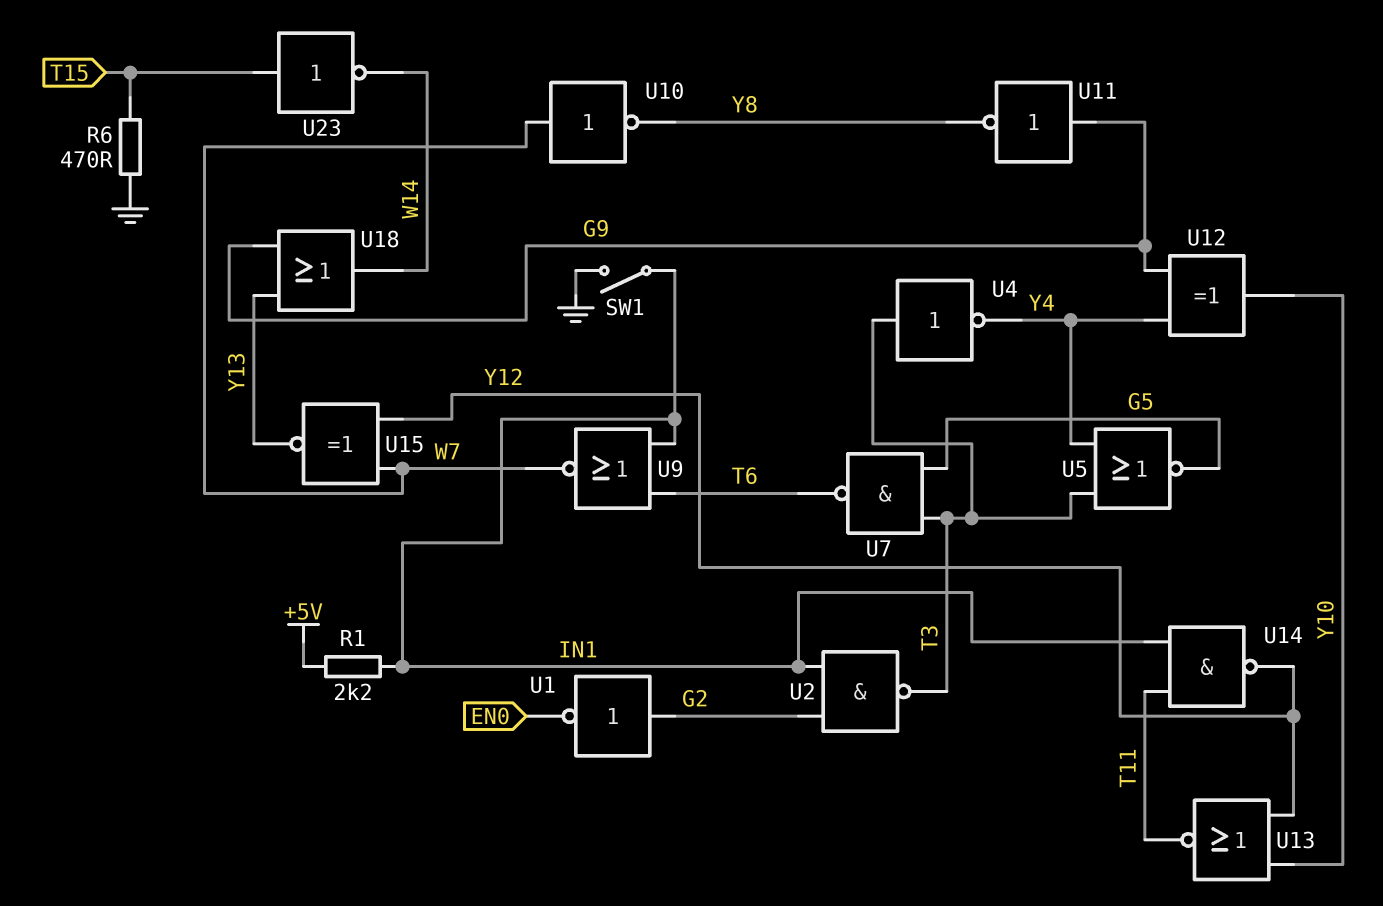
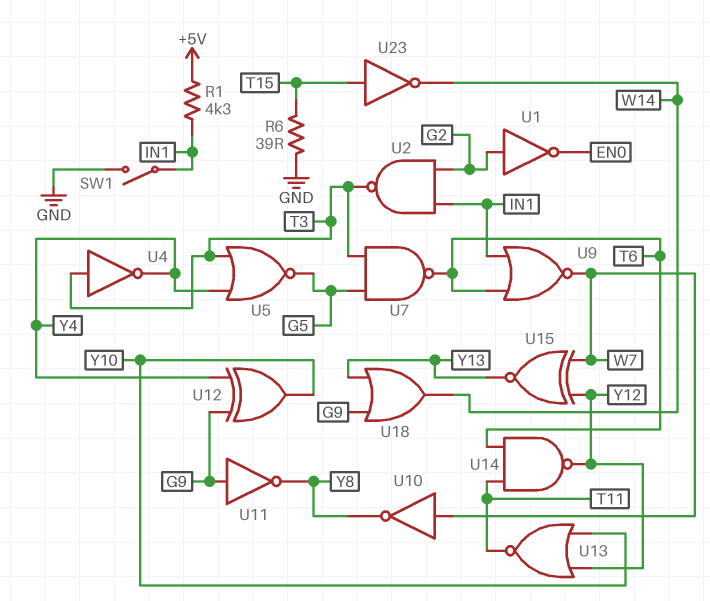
R1: 2.2k (+5V, IN1) -> 4.3k (+5V, IN1)
R6: 470 (GND, T15) -> 39 (GND, T15)
U14: NAND (in IN1, in T11, out Y12) -> NAND (in T6, in T11, out Y12)

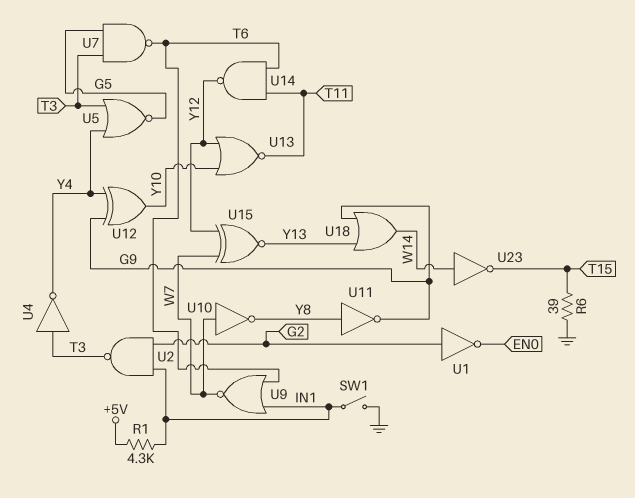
U11: NOT (in G9, out Y8) -> NOT (in Y8, out G9)
U23: NOT (in T15, out W14) -> NOT (in W14, out T15)

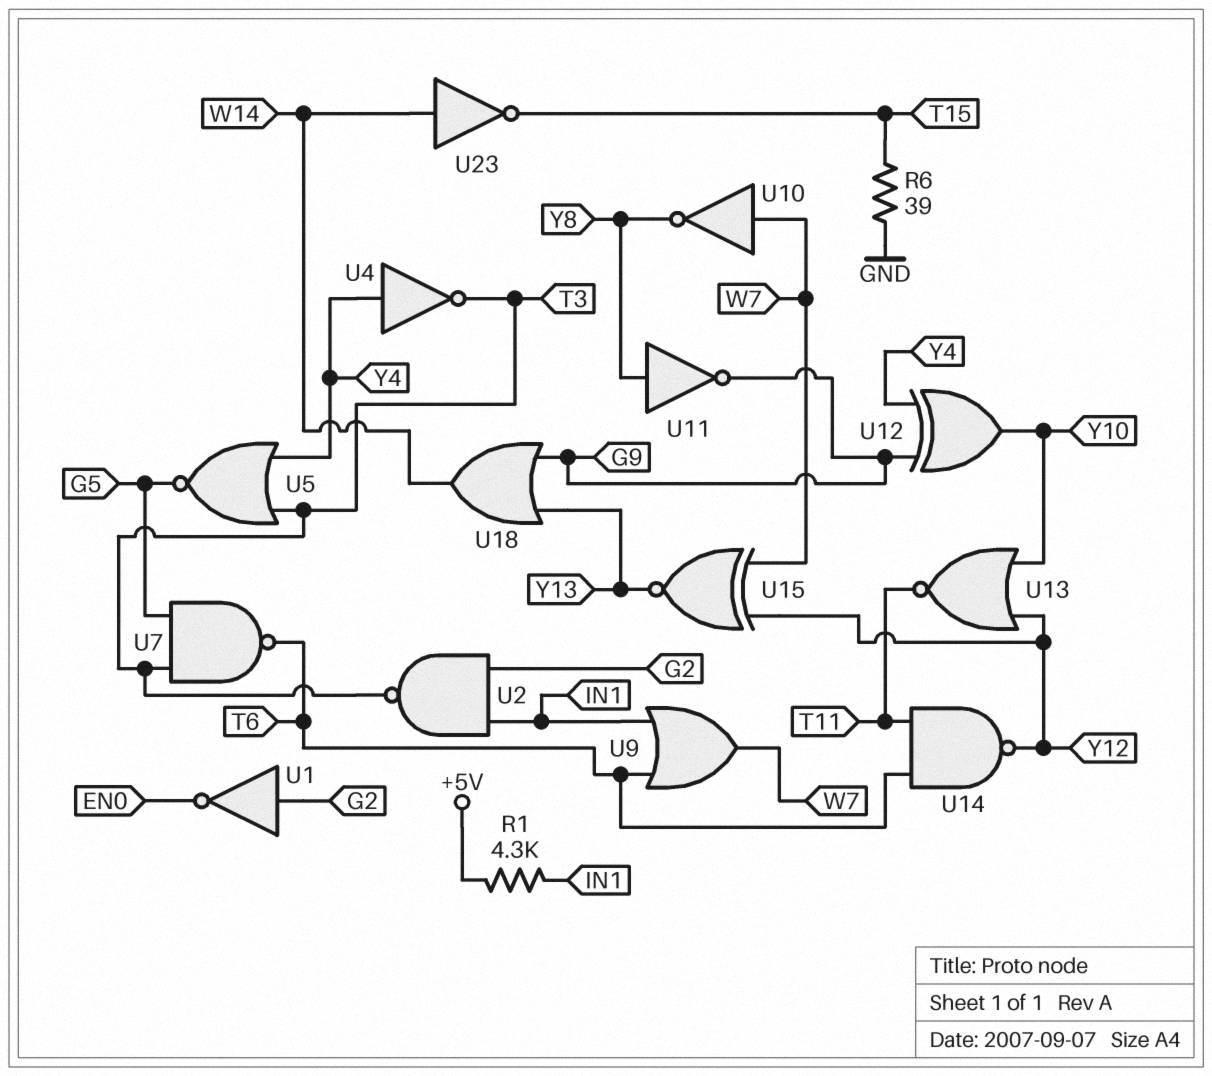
SW1: switch (GND, IN1) -> none
U4: NOT (in T3, out Y4) -> NOT (in Y4, out T3)
U9: NOR (in IN1, in T6, out W7) -> OR (in IN1, in T6, out W7)

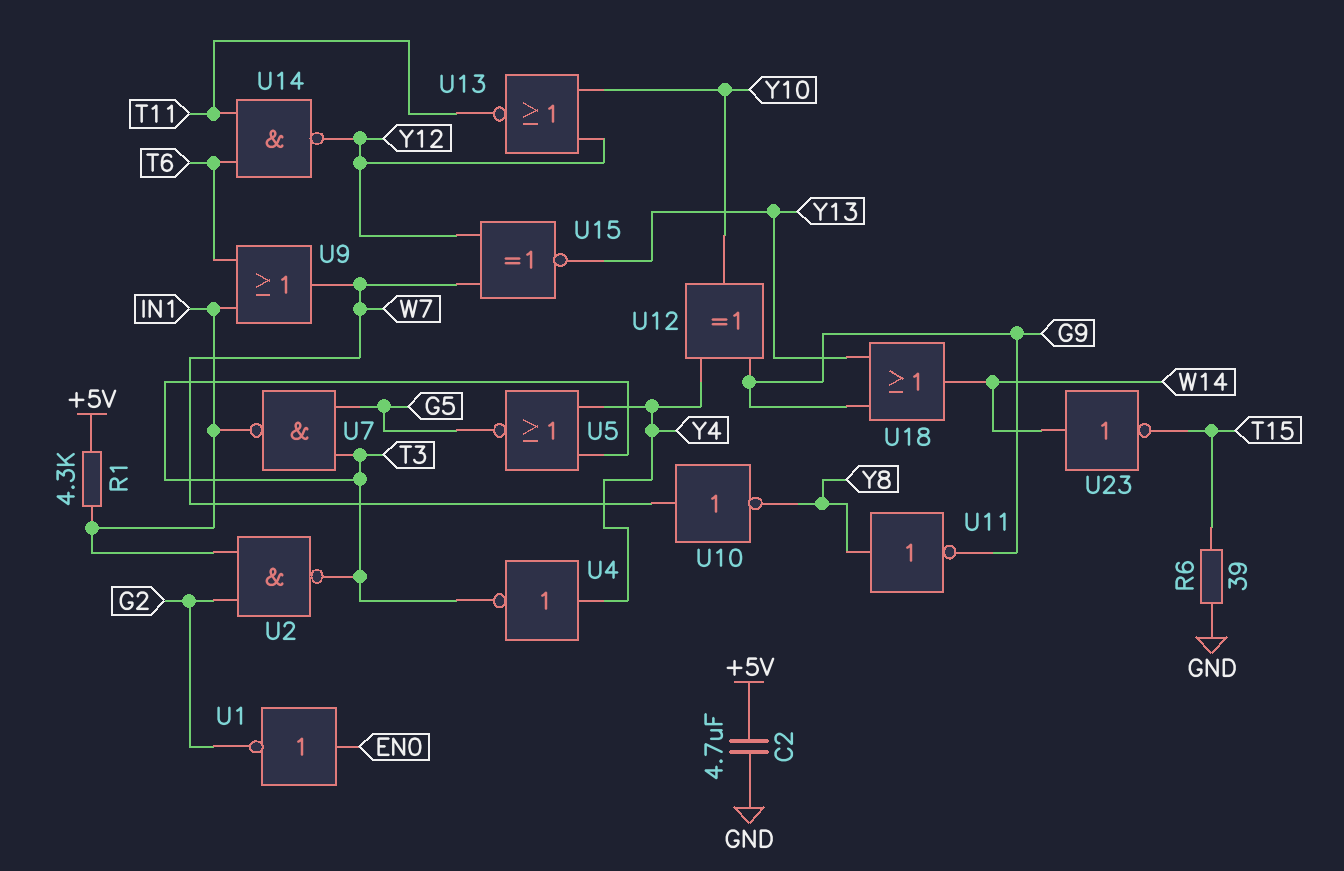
C2: none -> 4.7uF (+5V, GND)
U1: NOT (in G2, out EN0) -> NOT (in EN0, out G2)
U7: NAND (in G5, in T3, out T6) -> NAND (in G5, in T3, out IN1)

